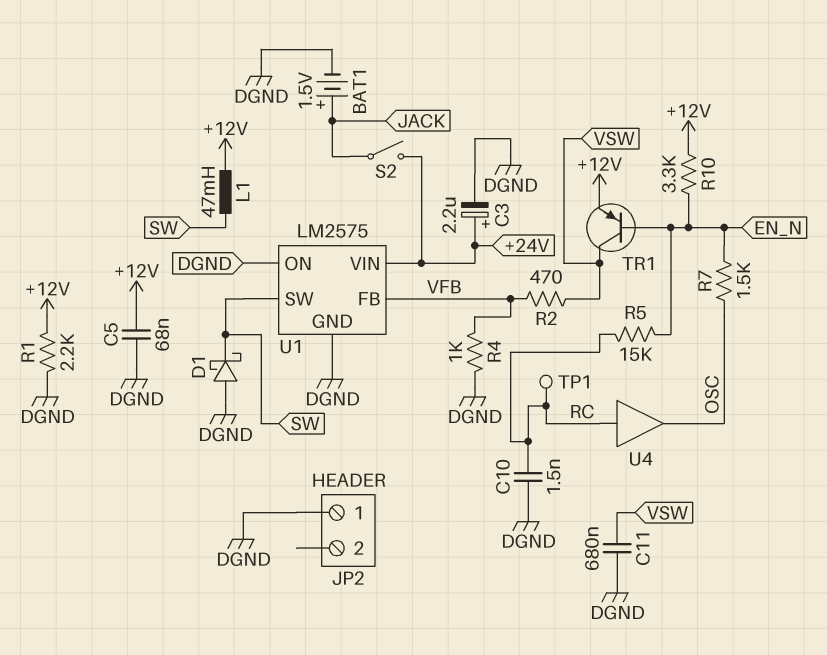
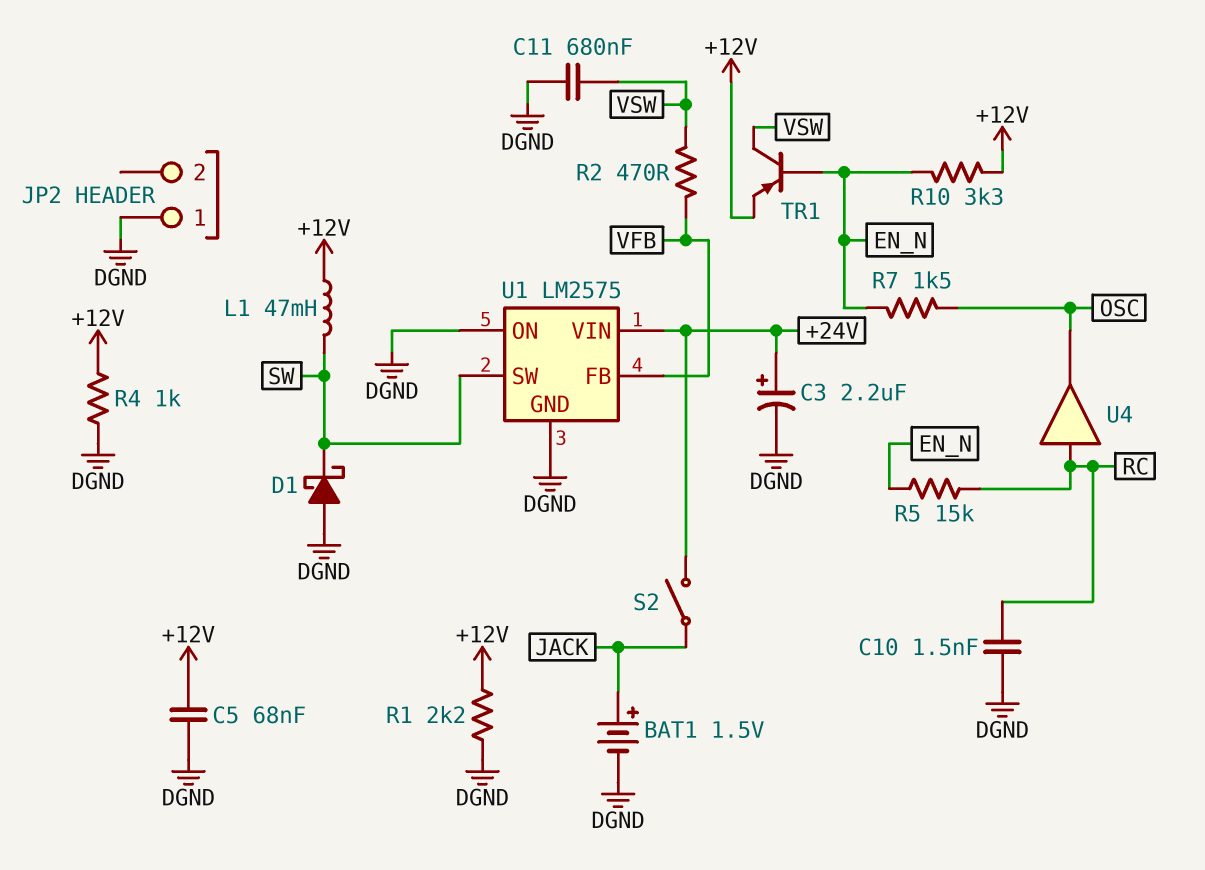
R4: 1k (DGND, VFB) -> 1k (+12V, DGND)
TP1: test point (RC) -> none

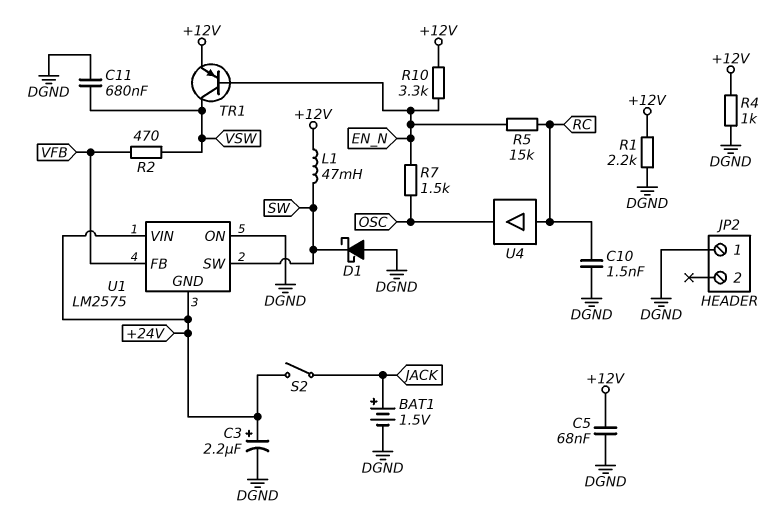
U1 pin GND: DGND -> +24V

